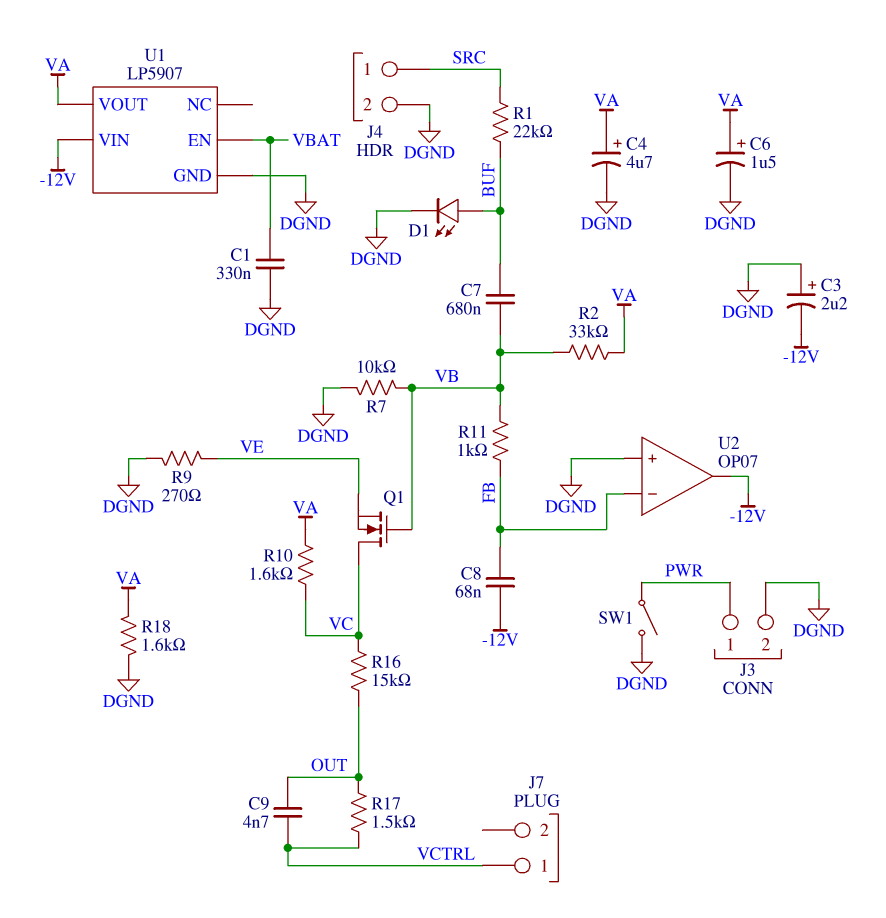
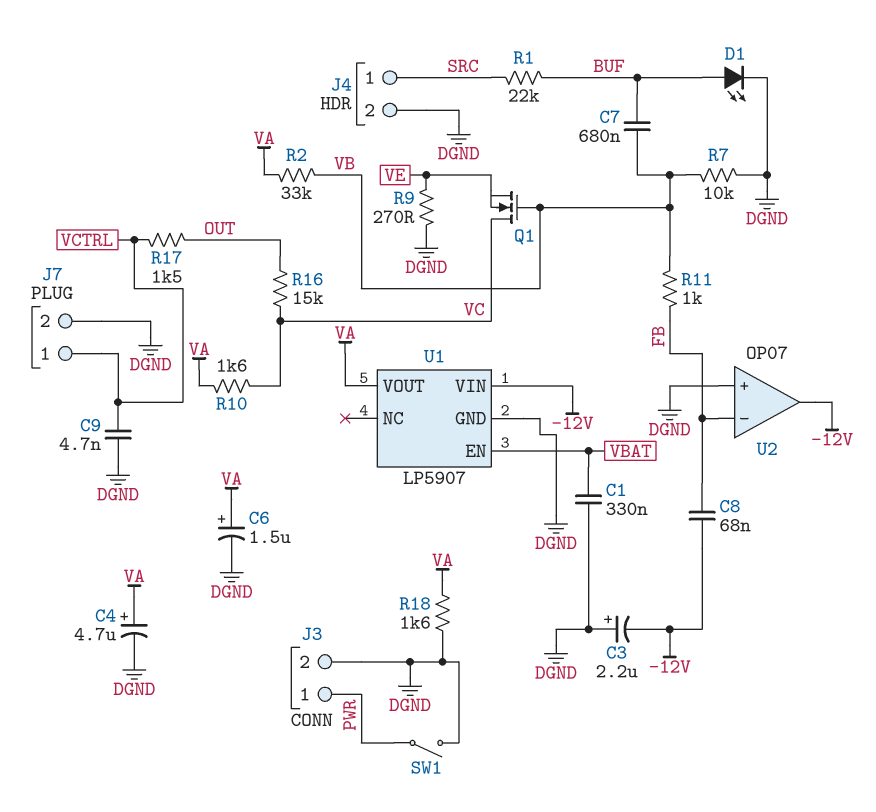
C9: 4.7nF (OUT, VCTRL) -> 4.7nF (DGND, VCTRL)
J7 pin 2: none -> DGND

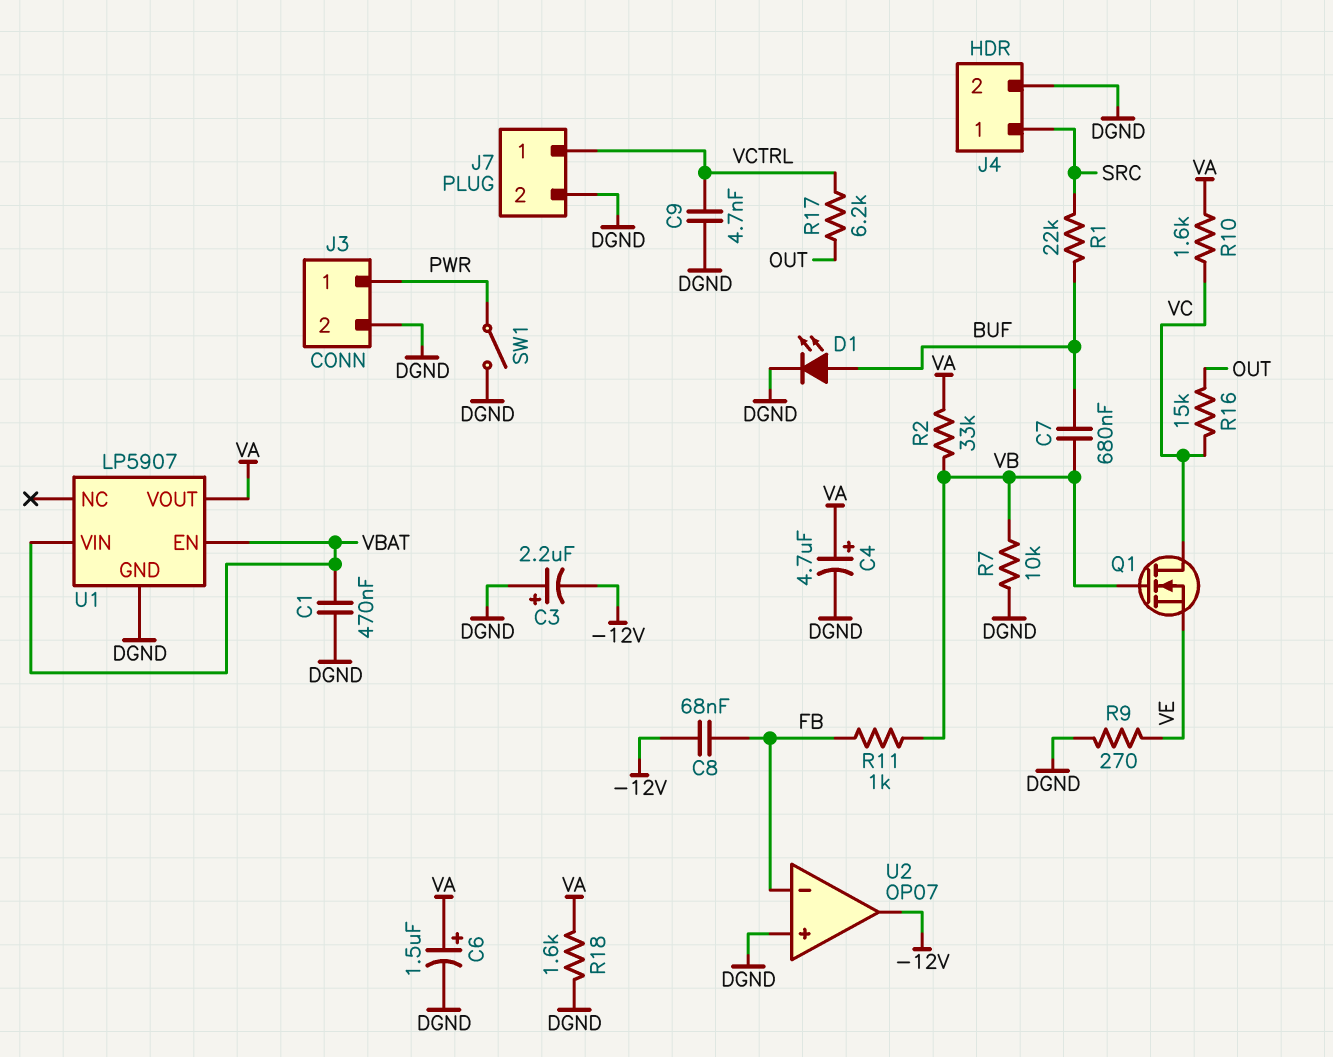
C1: 330nF (DGND, VBAT) -> 470nF (DGND, VBAT)
R17: 1.5k (OUT, VCTRL) -> 6.2k (OUT, VCTRL)
U1 pin VIN: -12V -> VBAT

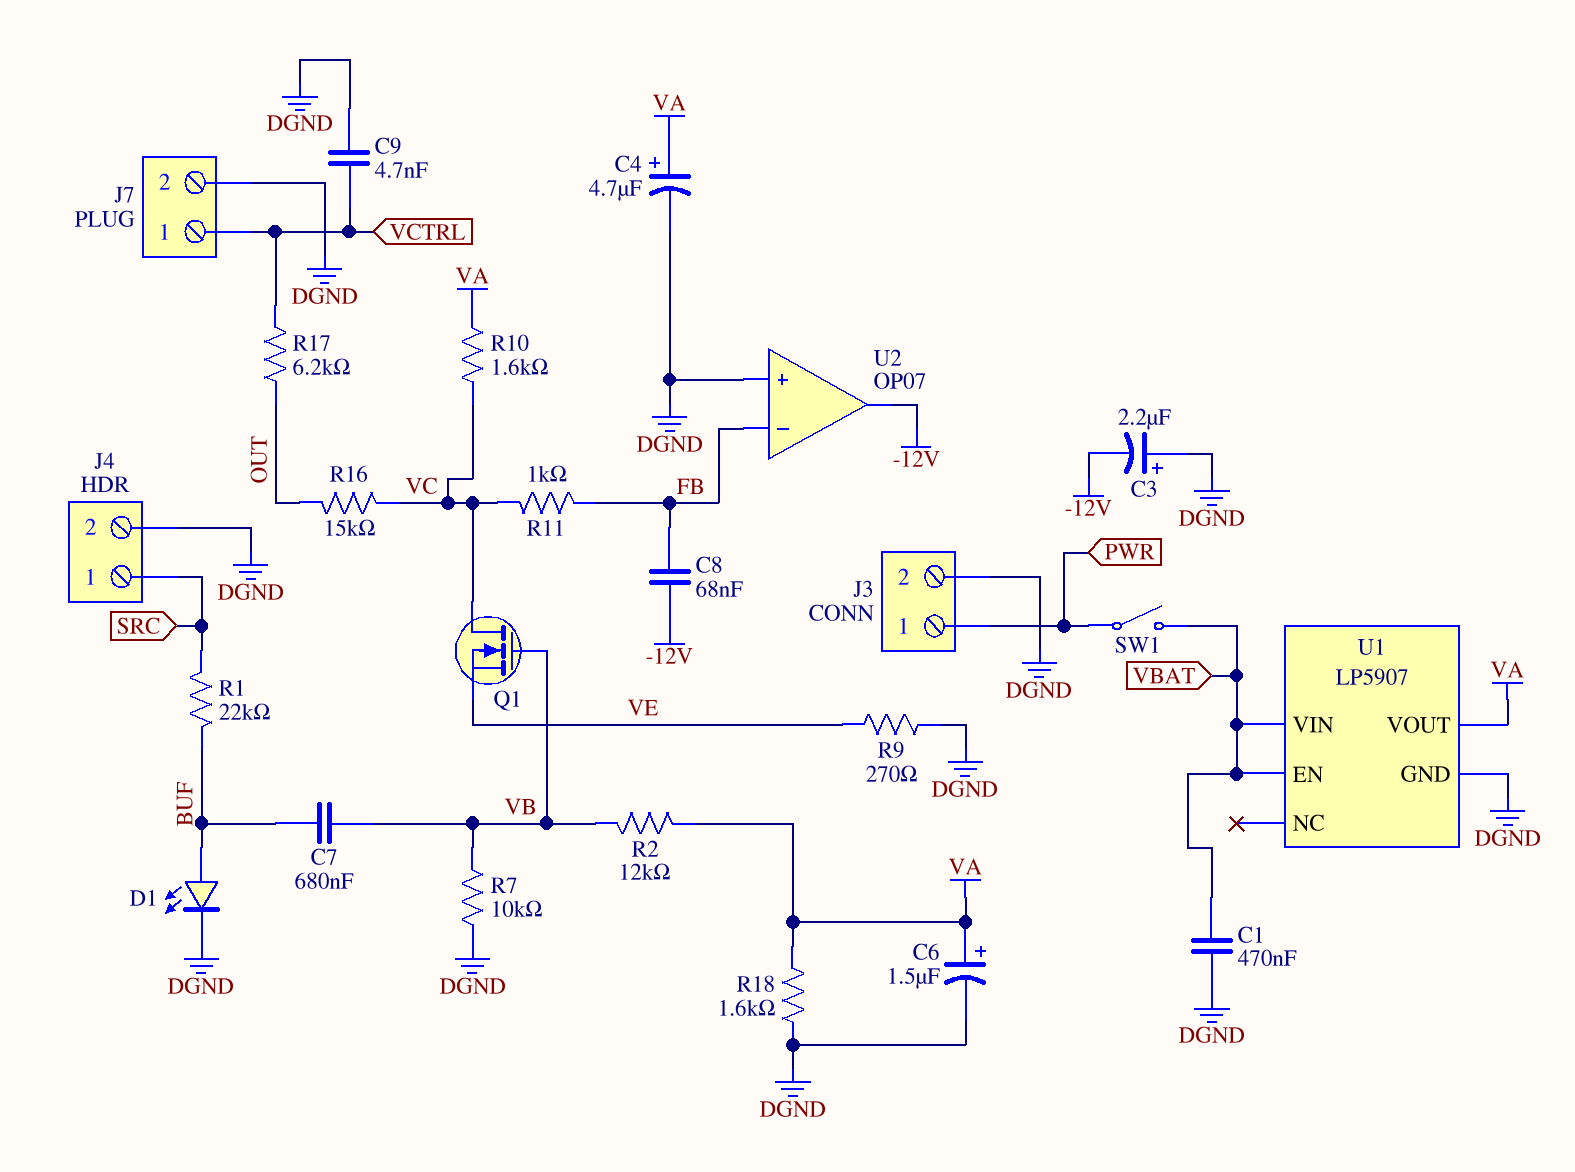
R2: 33k (VA, VB) -> 12k (VA, VB)
R11: 1k (FB, VB) -> 1k (FB, VC)
SW1: switch (DGND, PWR) -> switch (PWR, VBAT)

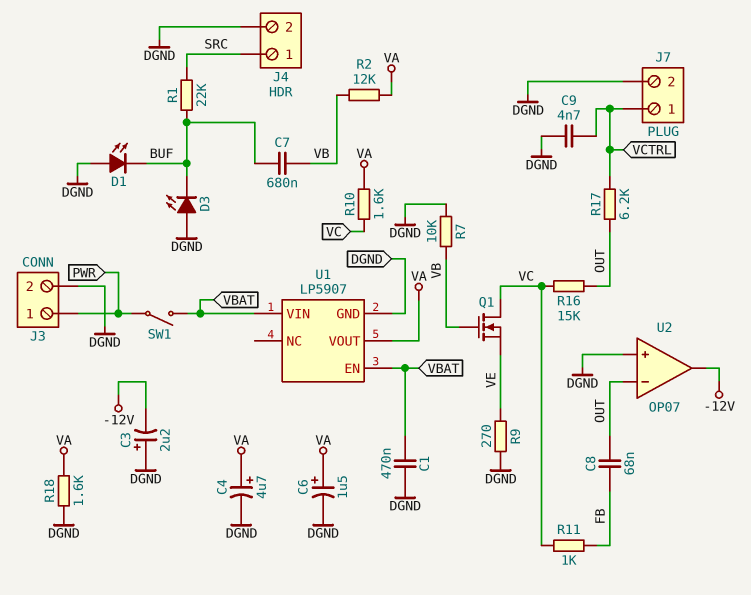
C8: 68nF (-12V, FB) -> 68nF (FB, OUT)
D1: LED (A BUF, K DGND) -> LED (A DGND, K BUF)
D3: none -> LED (A DGND, K BUF)
U2 pin in-: FB -> OUT

